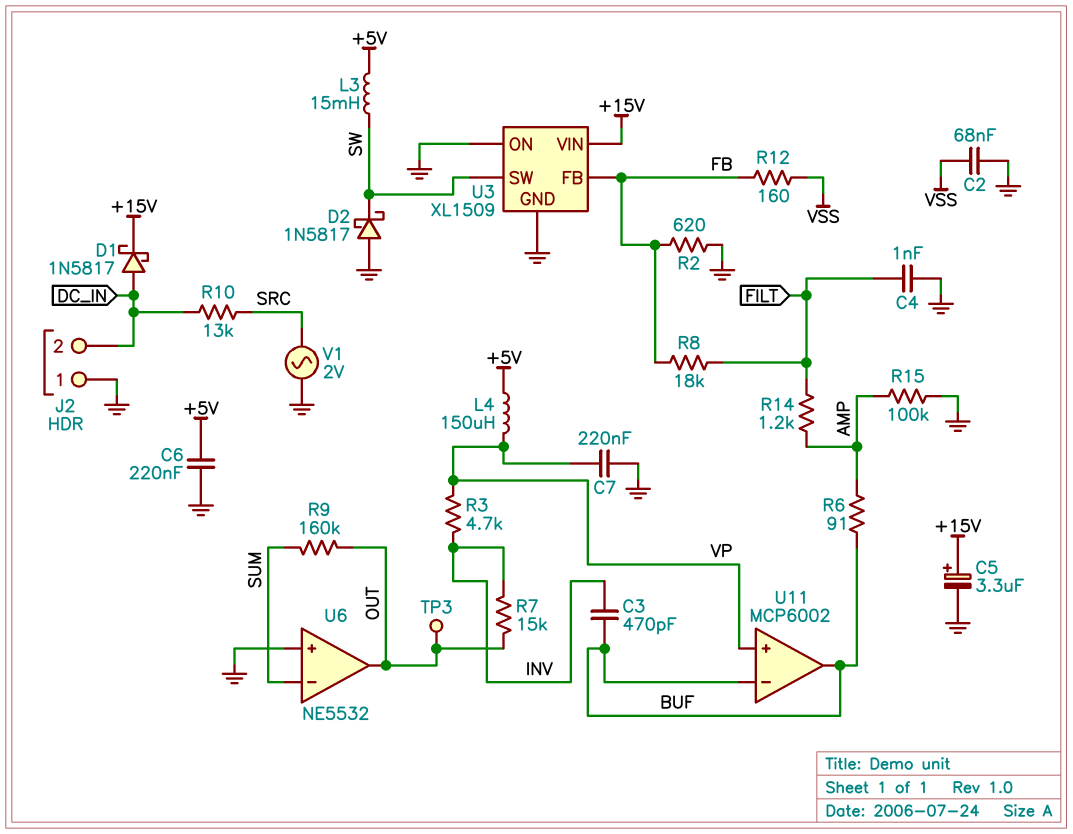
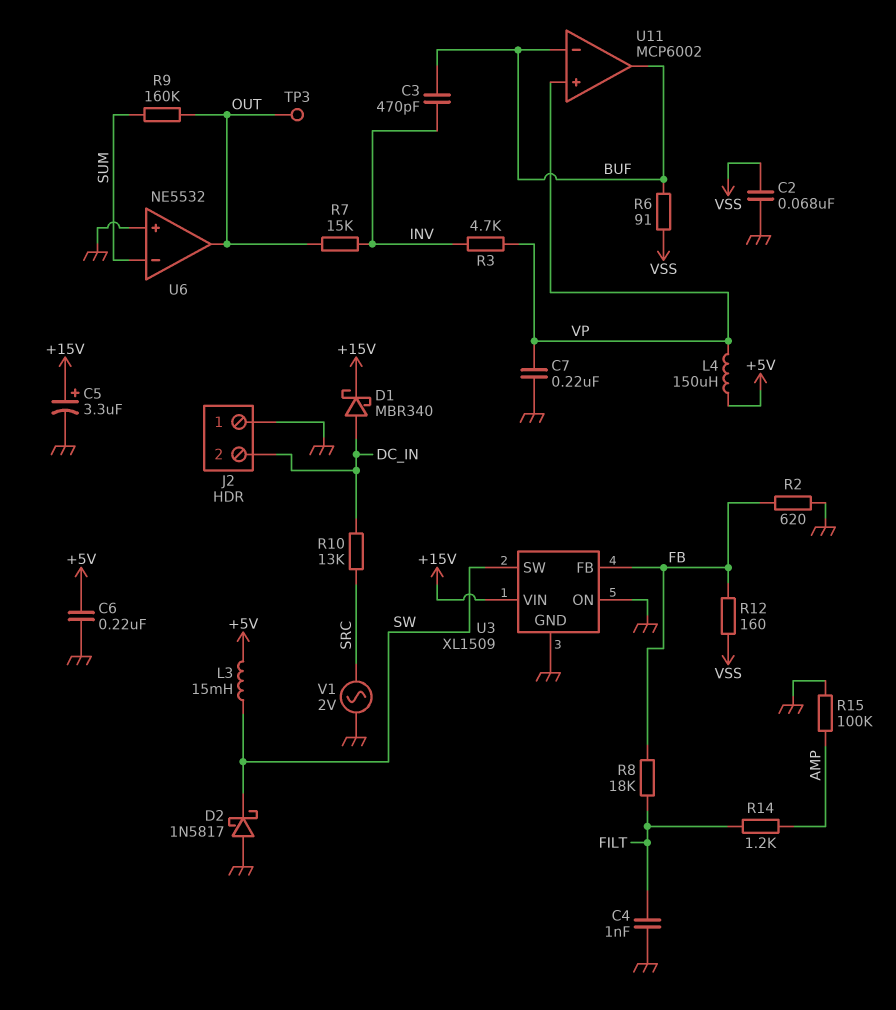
D1: schottky 1N5817 (A DC_IN, K +15V) -> schottky MBR340 (A DC_IN, K +15V)
R6: 91 (AMP, BUF) -> 91 (BUF, VSS)

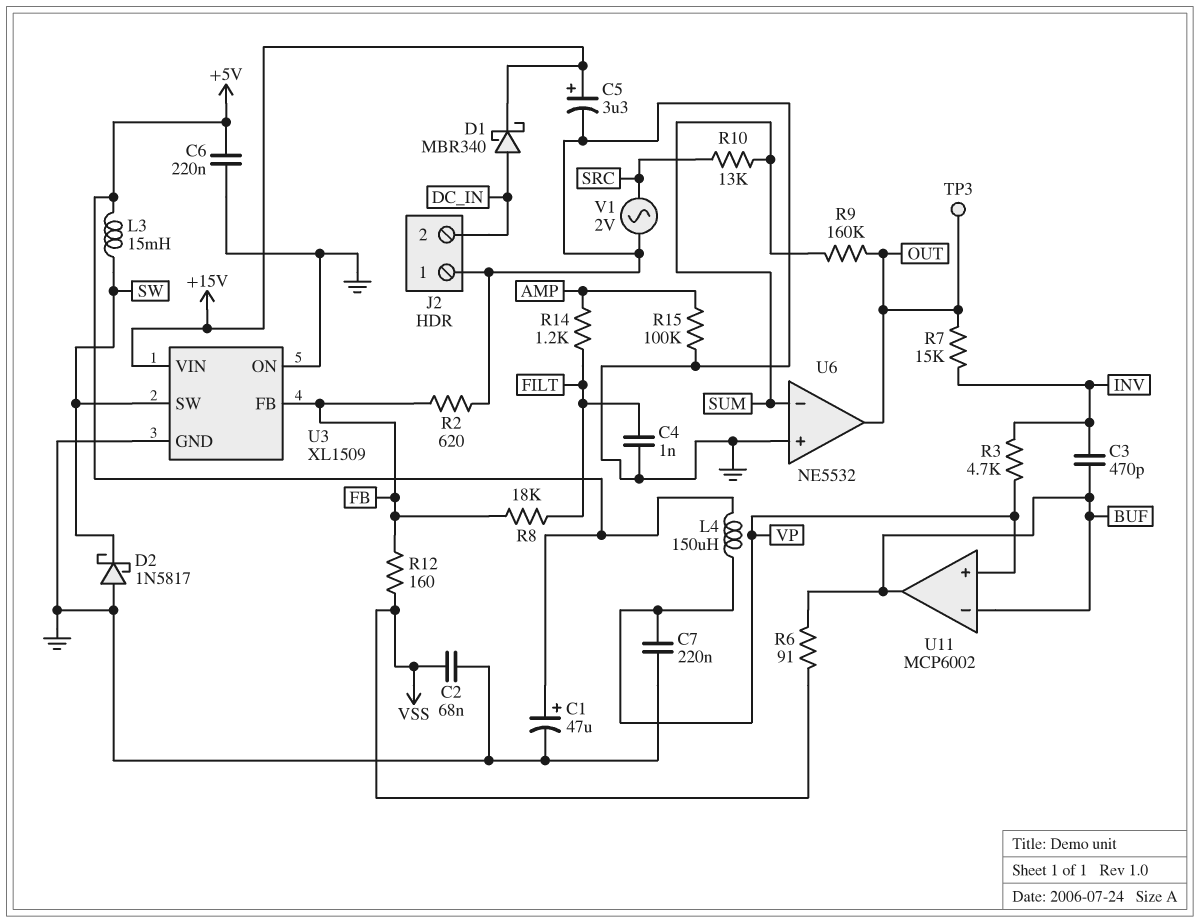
C1: none -> 47uF (plus +5V, minus GND)
R10: 13k (DC_IN, SRC) -> 13k (SRC, SUM)

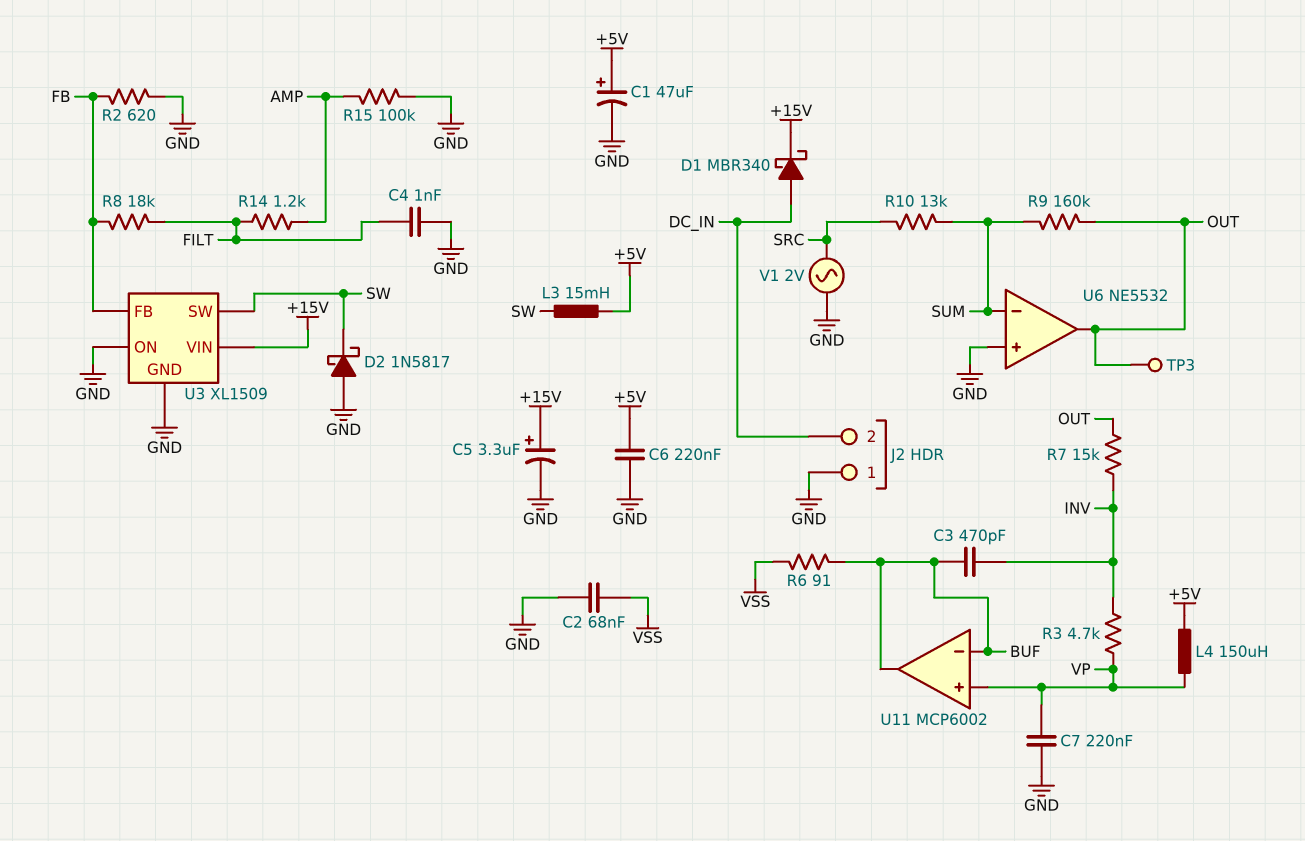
R12: 160 (FB, VSS) -> none

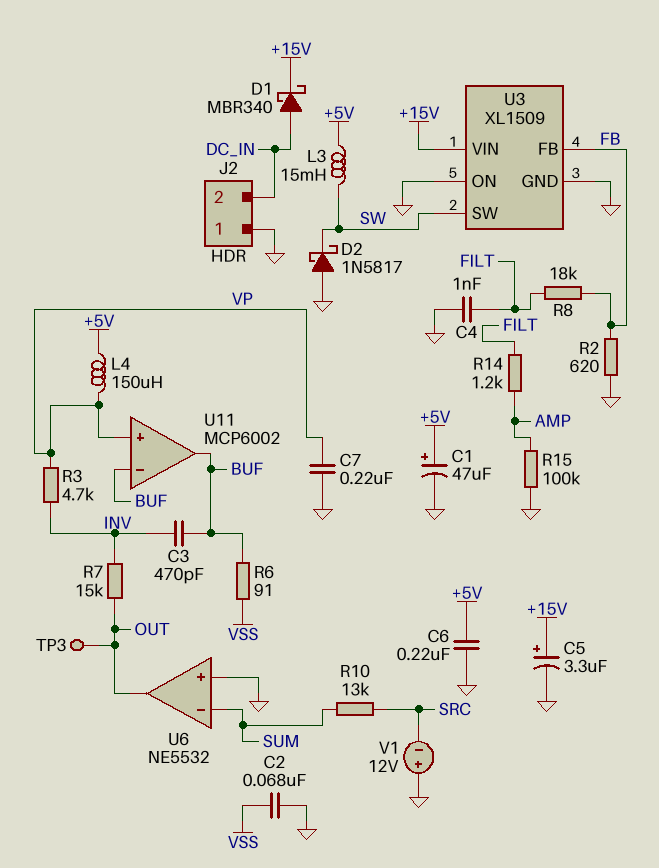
R9: 160k (OUT, SUM) -> none
V1: AC 2V (GND, SRC) -> 12V (plus GND, minus SRC)

